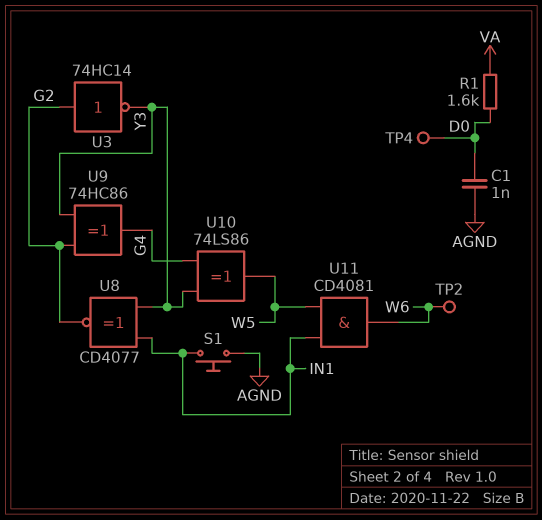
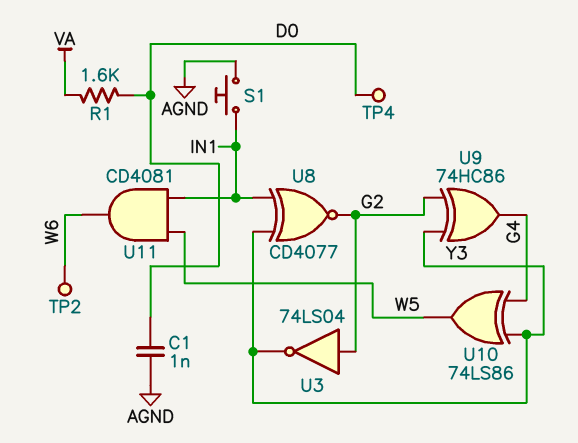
U3: NOT 74HC14 (in G2, out Y3) -> NOT 74LS04 (in G2, out Y3)

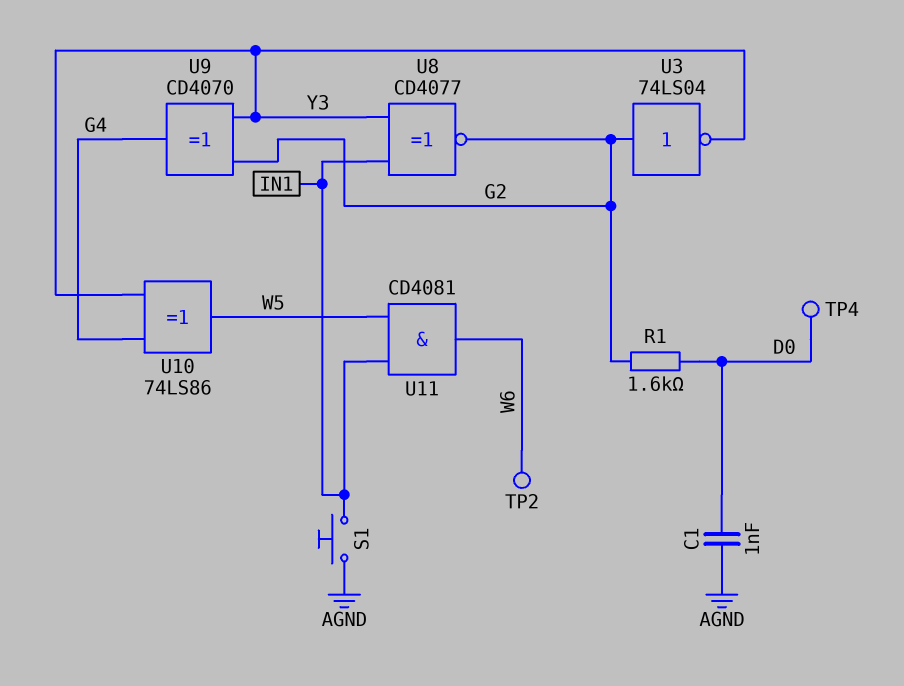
R1: 1.6k (D0, VA) -> 1.6k (D0, G2)
U9: XOR 74HC86 (in G2, in Y3, out G4) -> XOR CD4070 (in G2, in Y3, out G4)

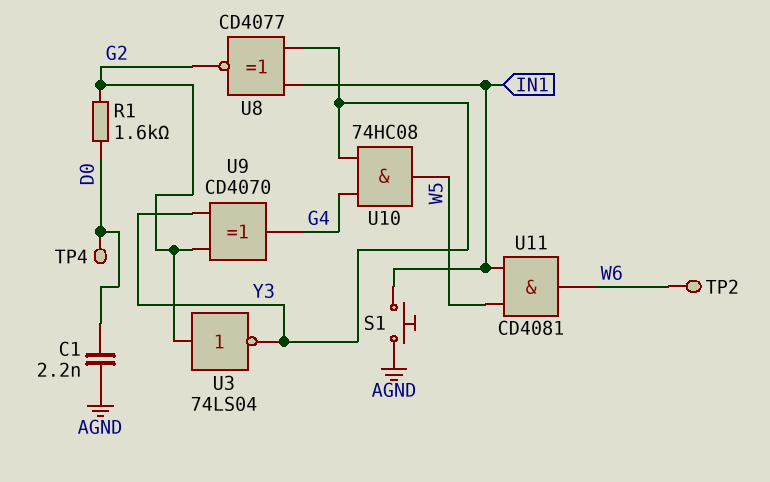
C1: 1nF (AGND, D0) -> 2.2nF (AGND, D0)
U10: XOR 74LS86 (in G4, in Y3, out W5) -> AND 74HC08 (in G4, in Y3, out W5)

